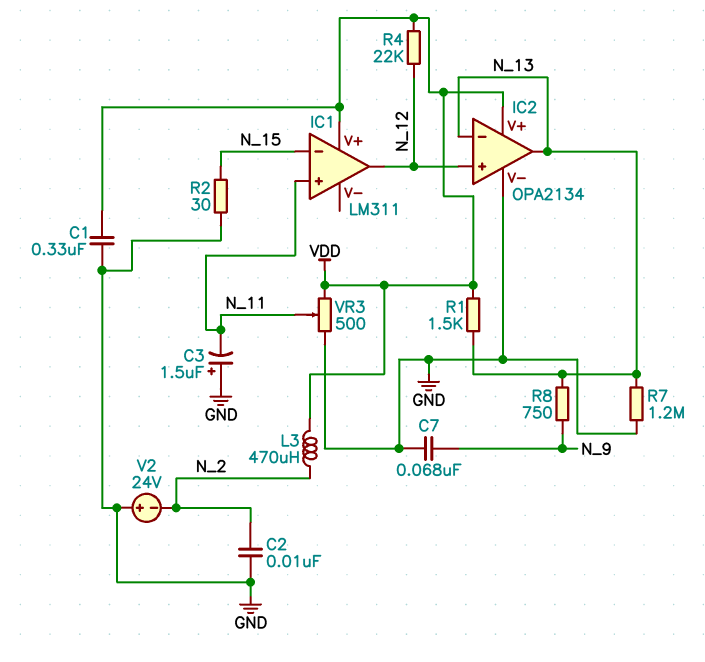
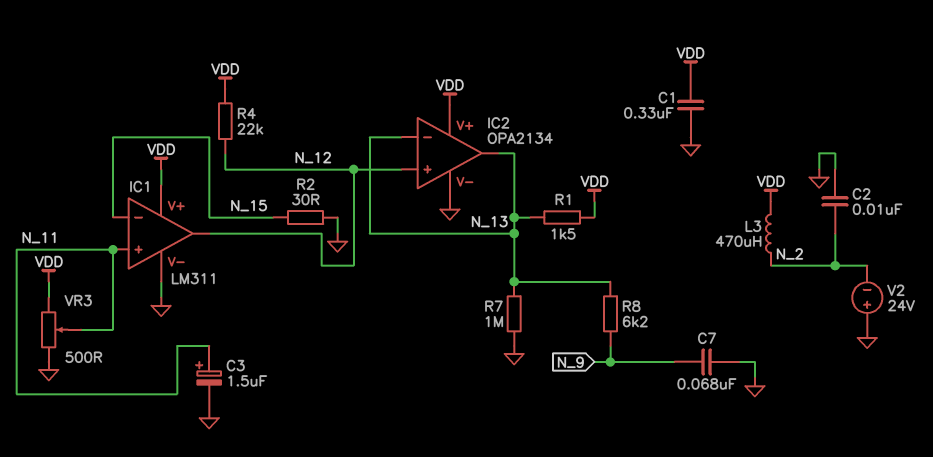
C3: 1.5uF (plus GND, minus N_11) -> 1.5uF (plus N_11, minus GND)
IC1 pin V-: none -> GND
R7: 1.2M (GND, N_13) -> 1M (GND, N_13)
R8: 750 (N_9, N_13) -> 6.2k (N_9, N_13)

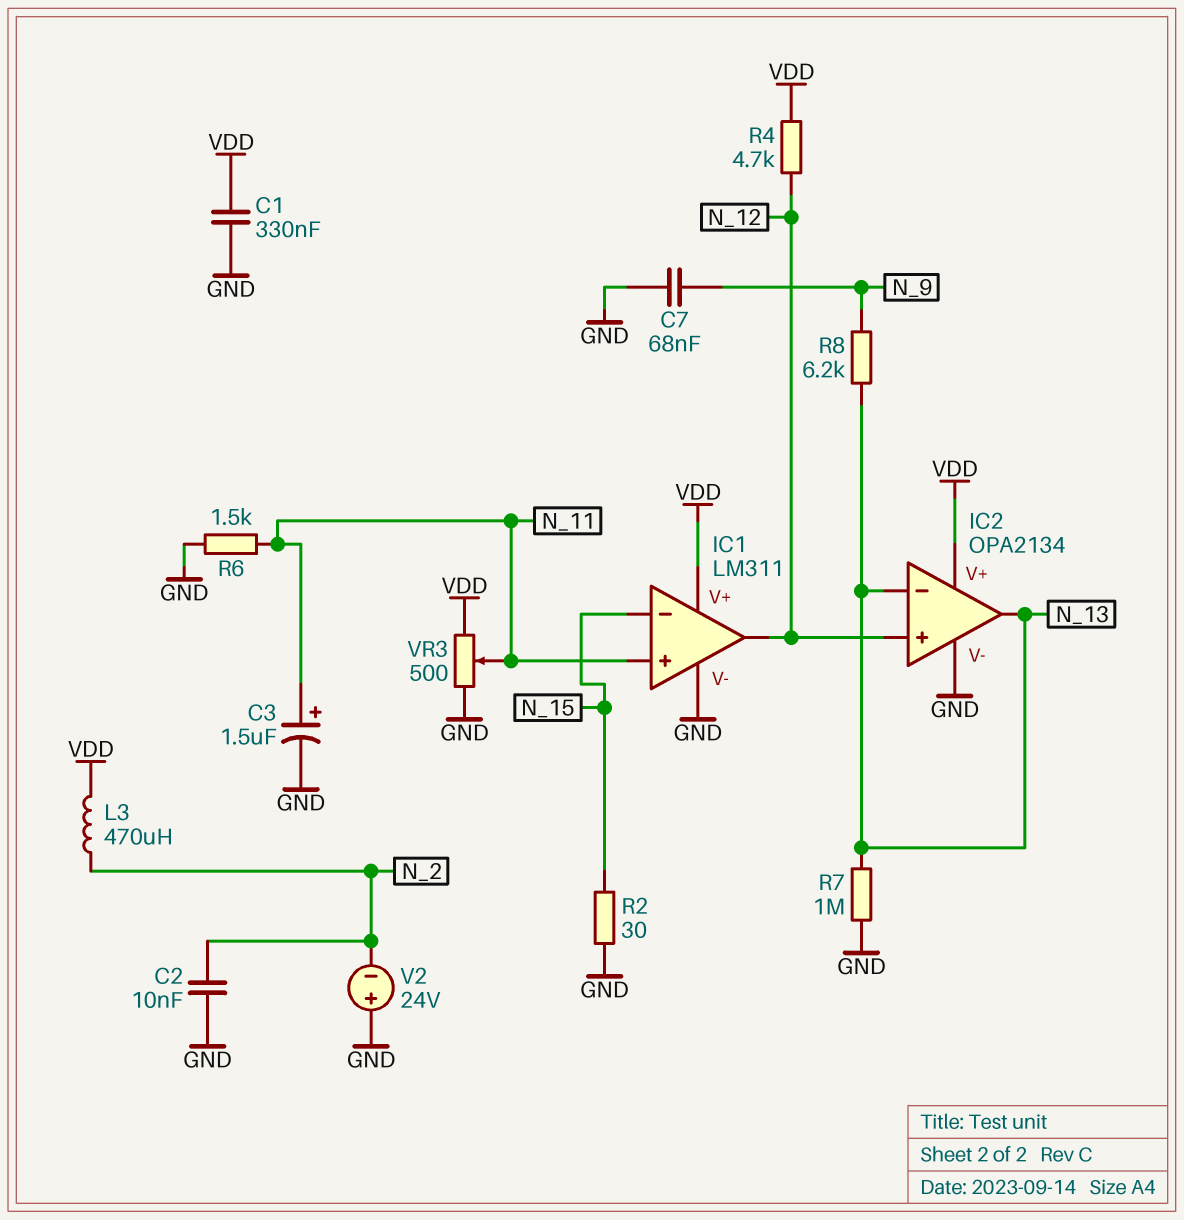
R1: 1.5k (N_13, VDD) -> none
R4: 22k (N_12, VDD) -> 4.7k (N_12, VDD)
R6: none -> 1.5k (GND, N_11)

